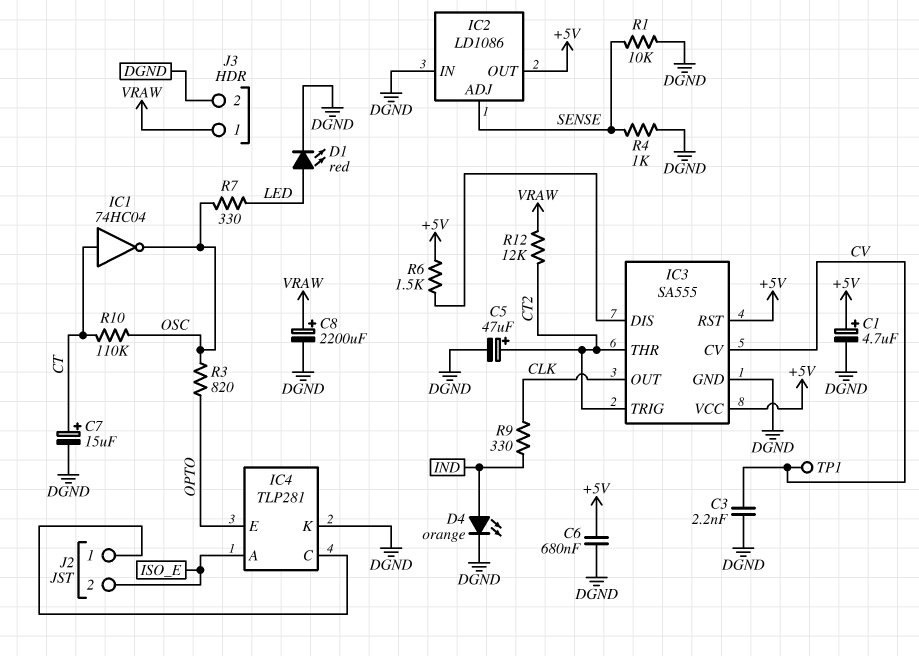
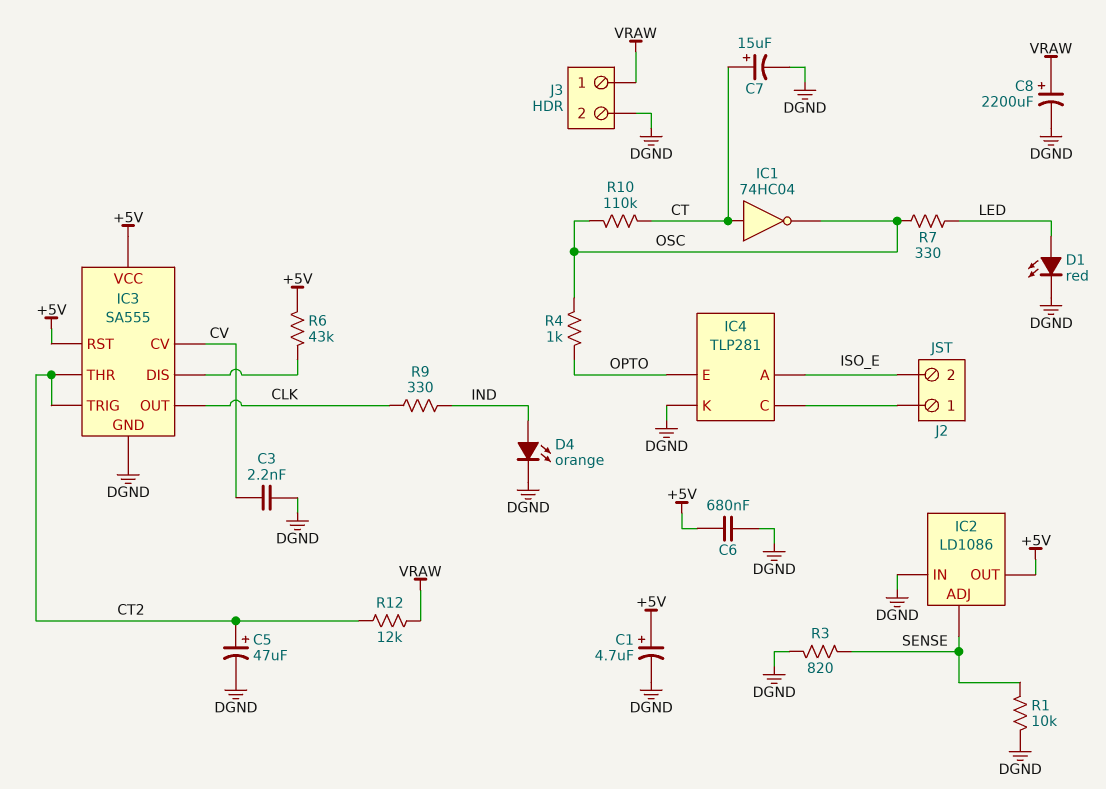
R3: 820 (OPTO, OSC) -> 820 (DGND, SENSE)
R4: 1k (DGND, SENSE) -> 1k (OPTO, OSC)
R6: 1.5k (+5V, IC3/DIS) -> 43k (+5V, IC3/DIS)
TP1: test point (CV) -> none

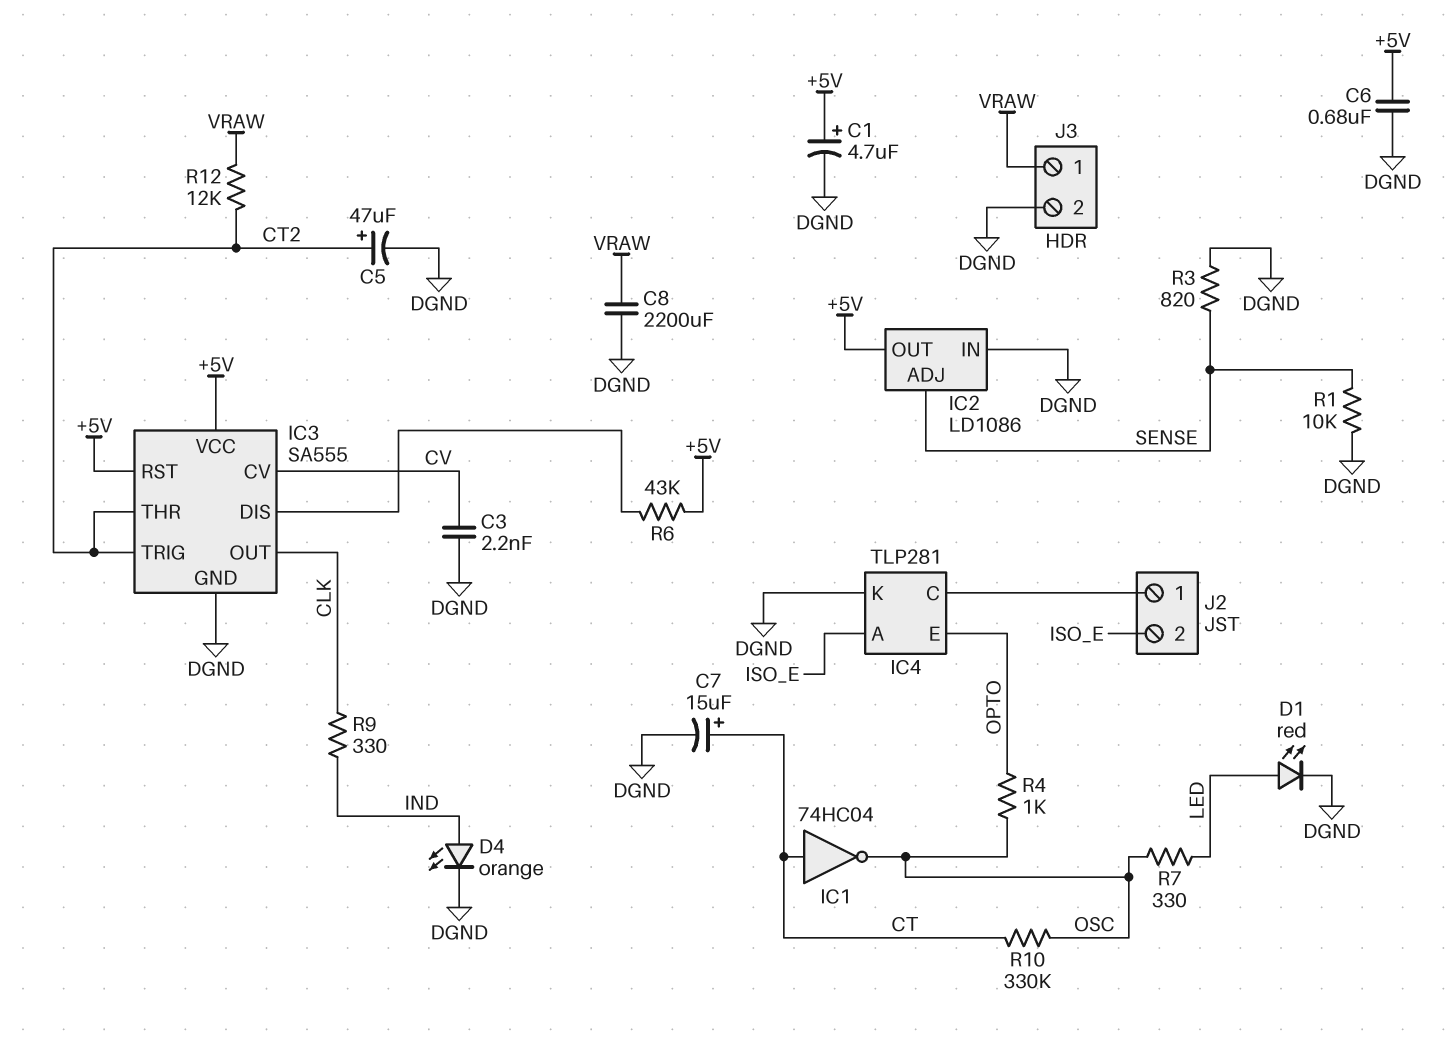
C8: 2200uF (plus VRAW, minus DGND) -> 2200uF (DGND, VRAW)
R10: 110k (CT, OSC) -> 330k (CT, OSC)

